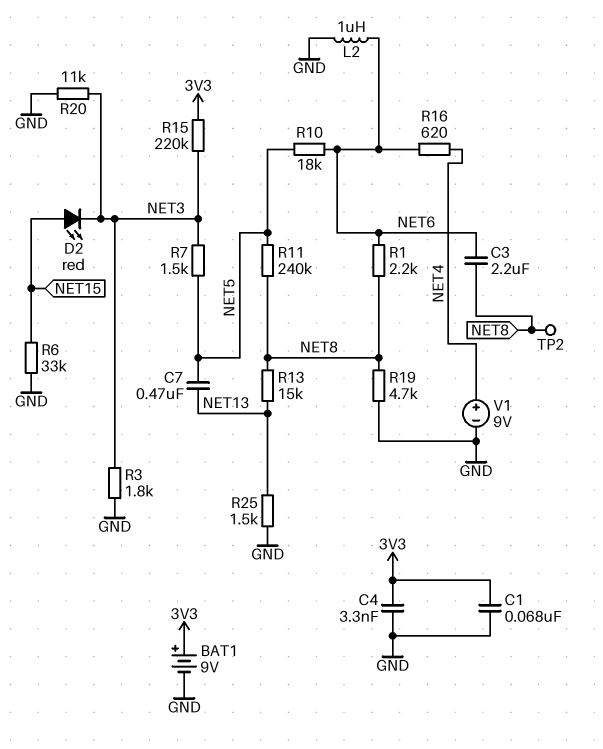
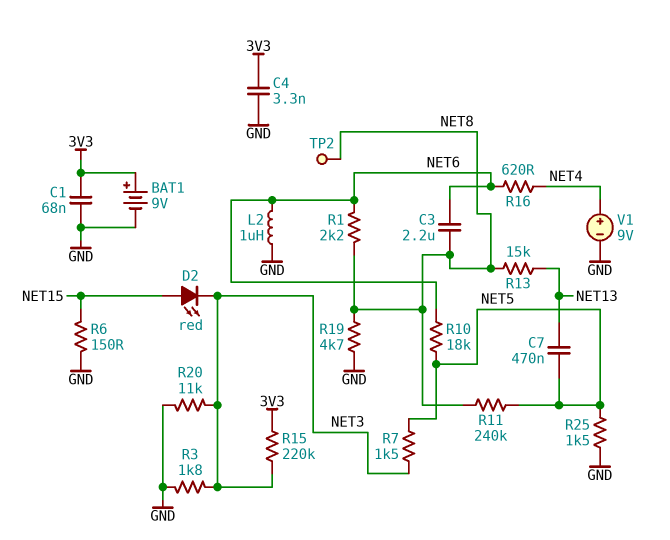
R6: 33k (GND, NET15) -> 150 (GND, NET15)
R25: 1.5k (GND, NET13) -> 1.5k (GND, NET5)

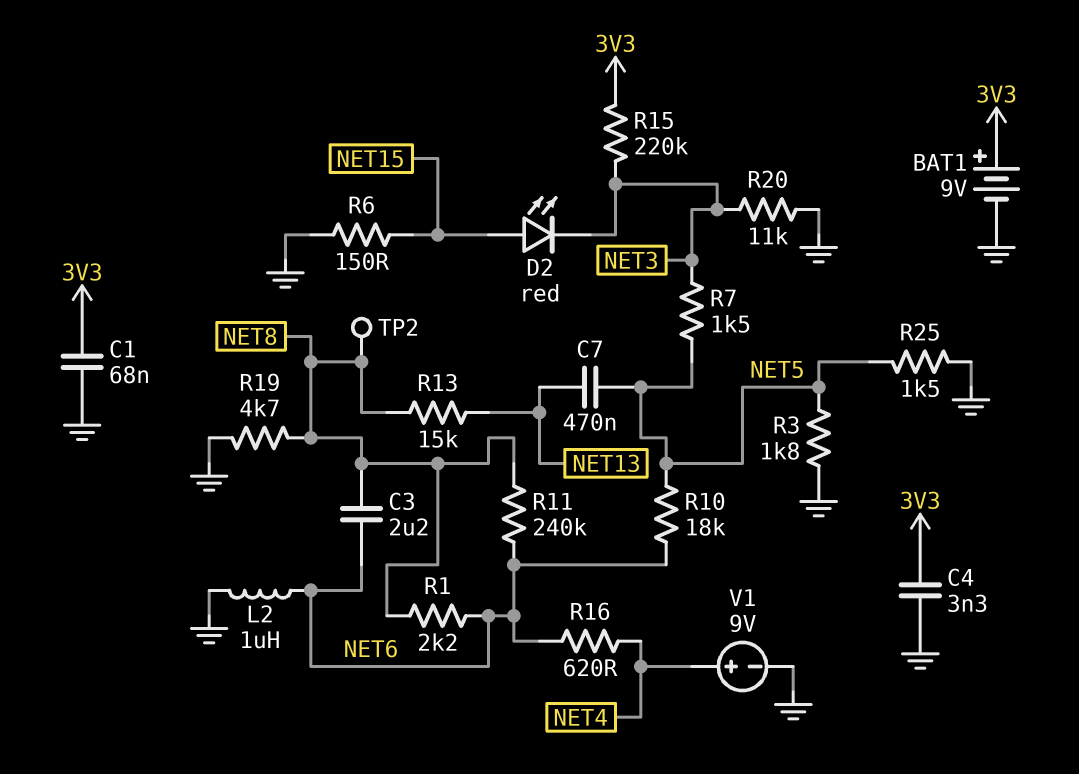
R3: 1.8k (GND, NET3) -> 1.8k (GND, NET5)
R11: 240k (NET5, NET8) -> 240k (NET6, NET8)

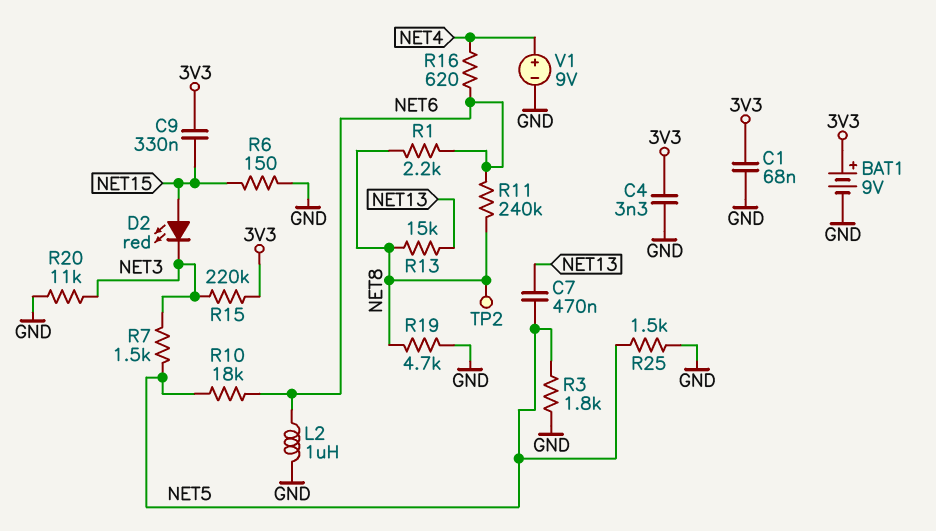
C3: 2.2uF (NET6, NET8) -> none
C9: none -> 330nF (3V3, NET15)

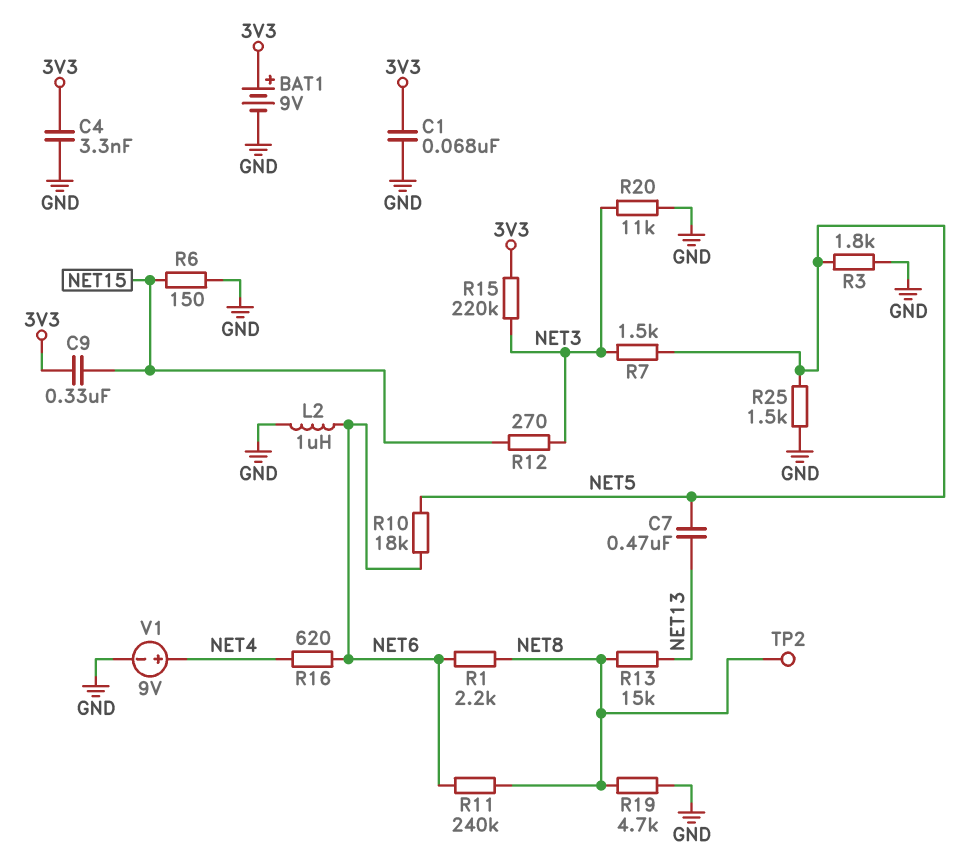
D2: LED red (A NET15, K NET3) -> none
R12: none -> 270 (NET3, NET15)

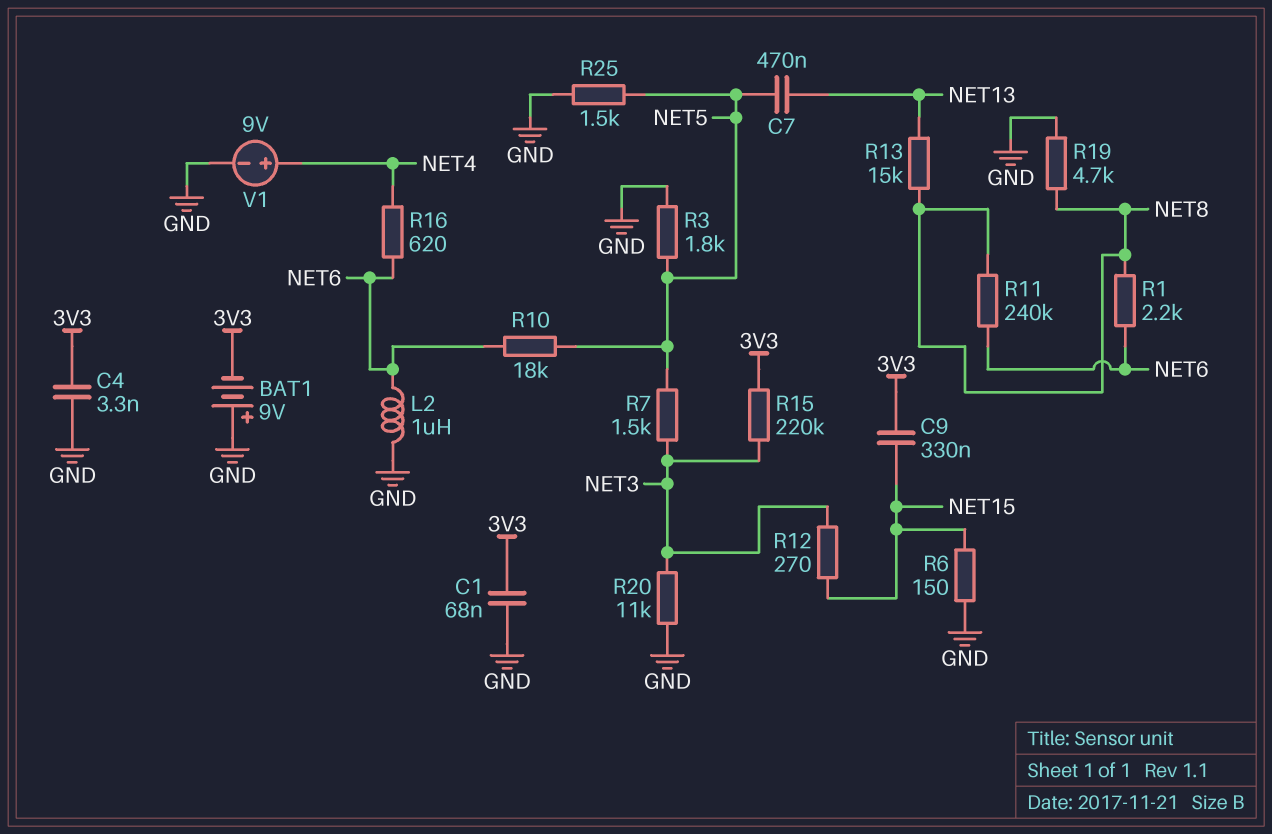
BAT1: 9V (plus 3V3, minus GND) -> 9V (plus GND, minus 3V3)
TP2: test point (NET8) -> none

